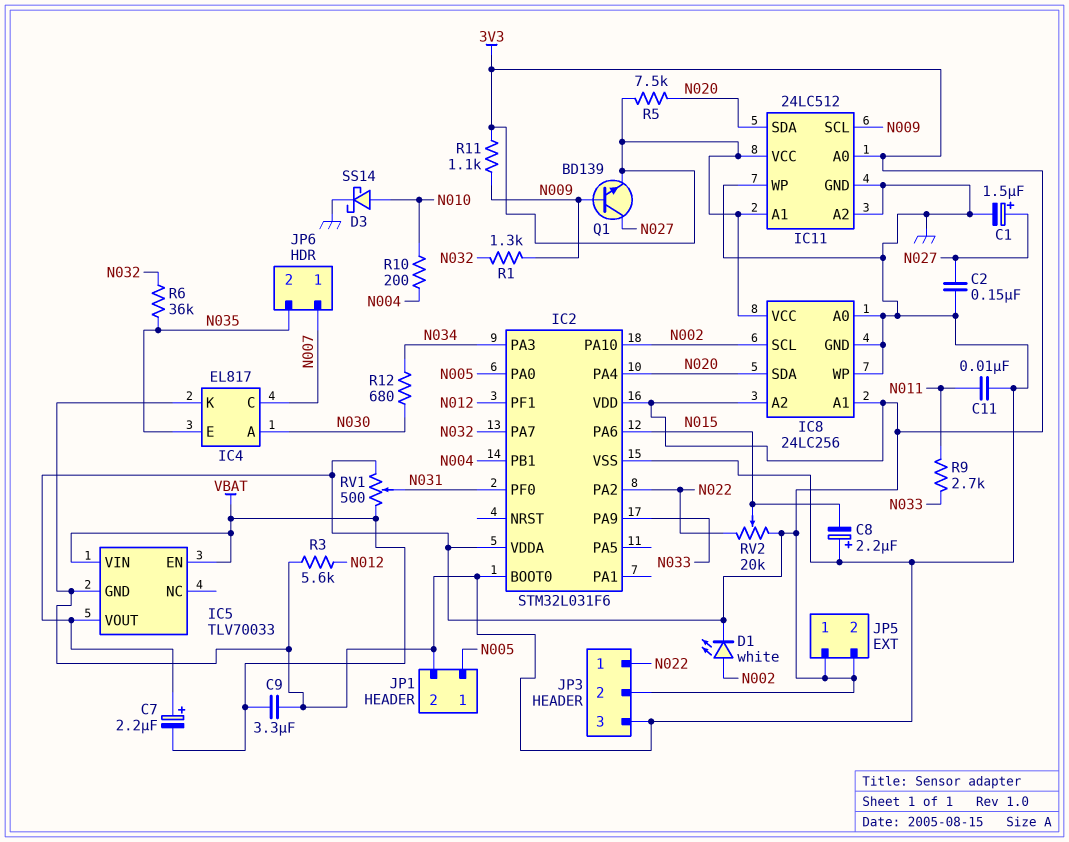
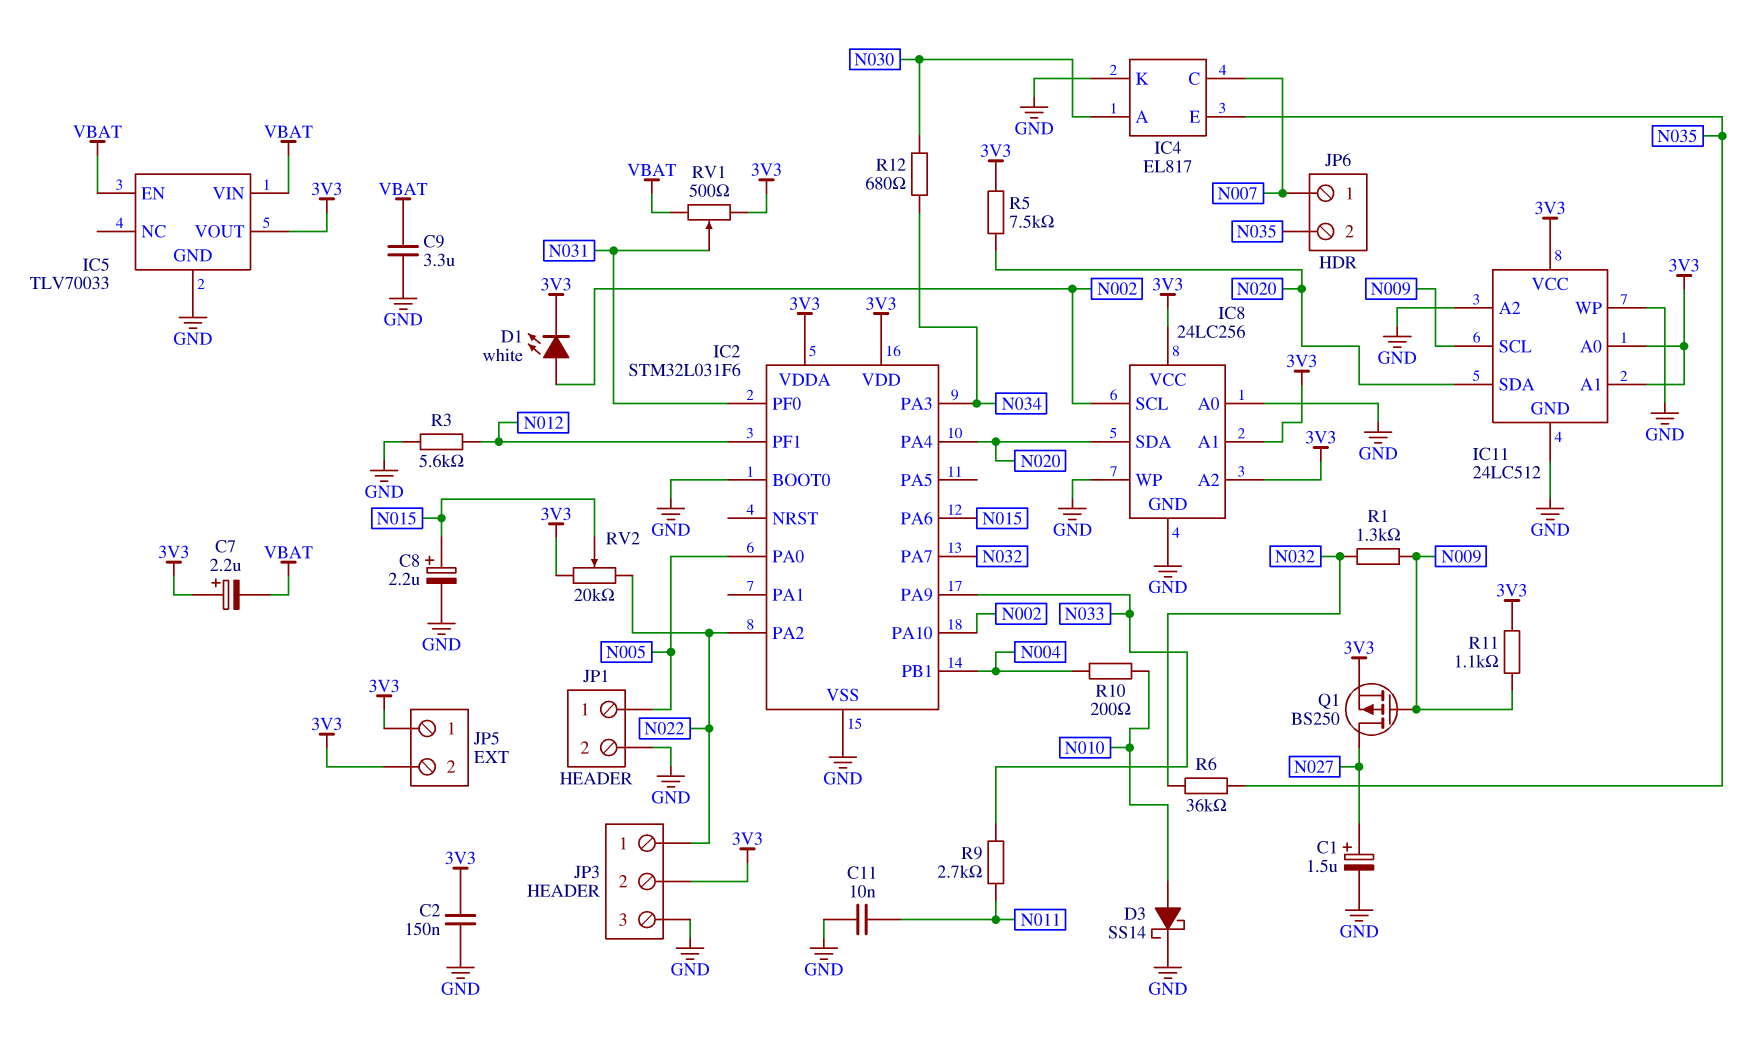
C2: 150nF (GND, N027) -> 150nF (3V3, GND)
C8: 2.2uF (plus GND, minus N015) -> 2.2uF (plus N015, minus GND)
Q1: NPN BD139 (B N009, C N027, E 3V3) -> PMOS BS250 (G N009, D N027, S 3V3)

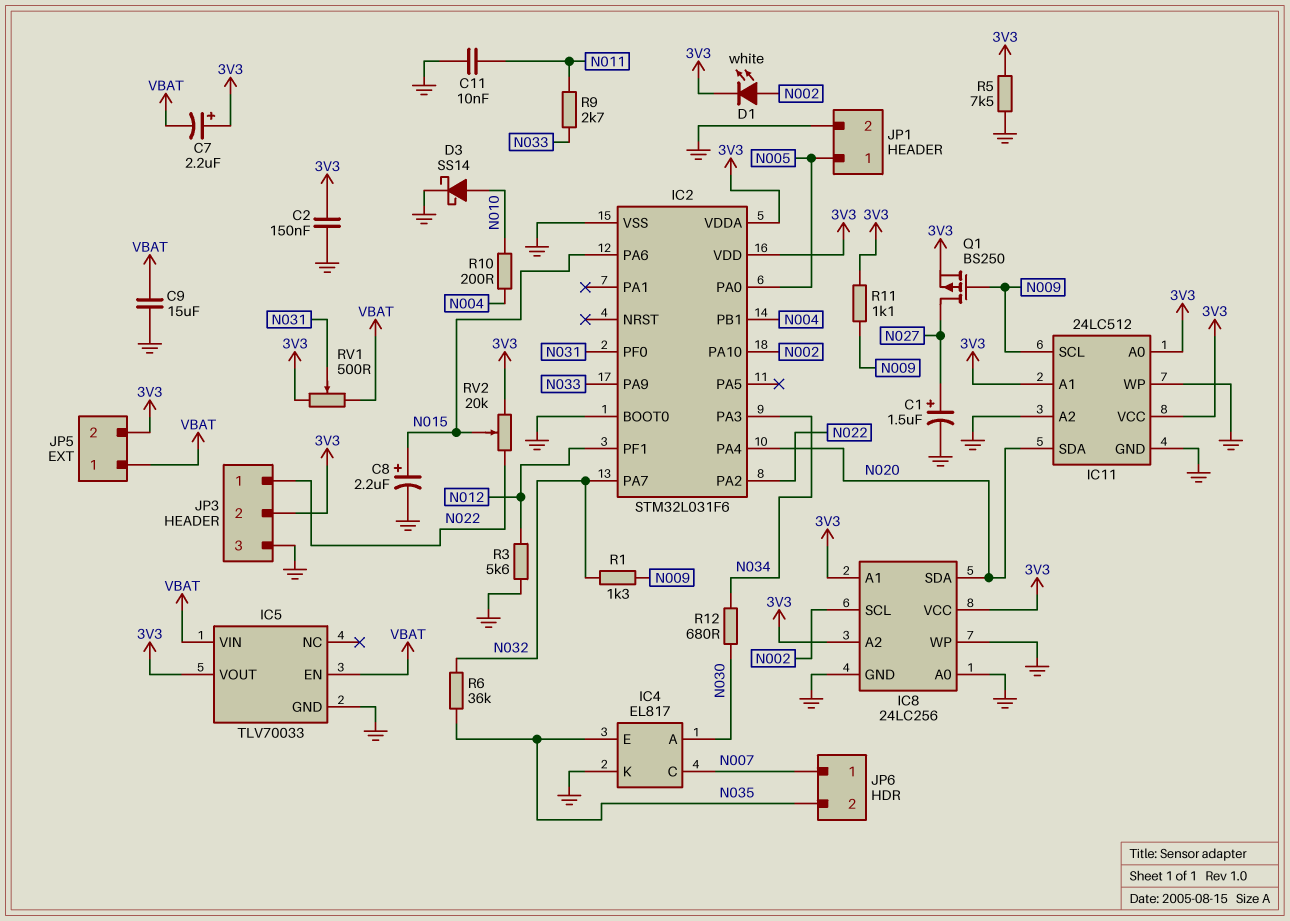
C9: 3.3uF (GND, VBAT) -> 15uF (GND, VBAT)
JP5 pin 1: 3V3 -> VBAT
R5: 7.5k (3V3, N020) -> 7.5k (3V3, GND)

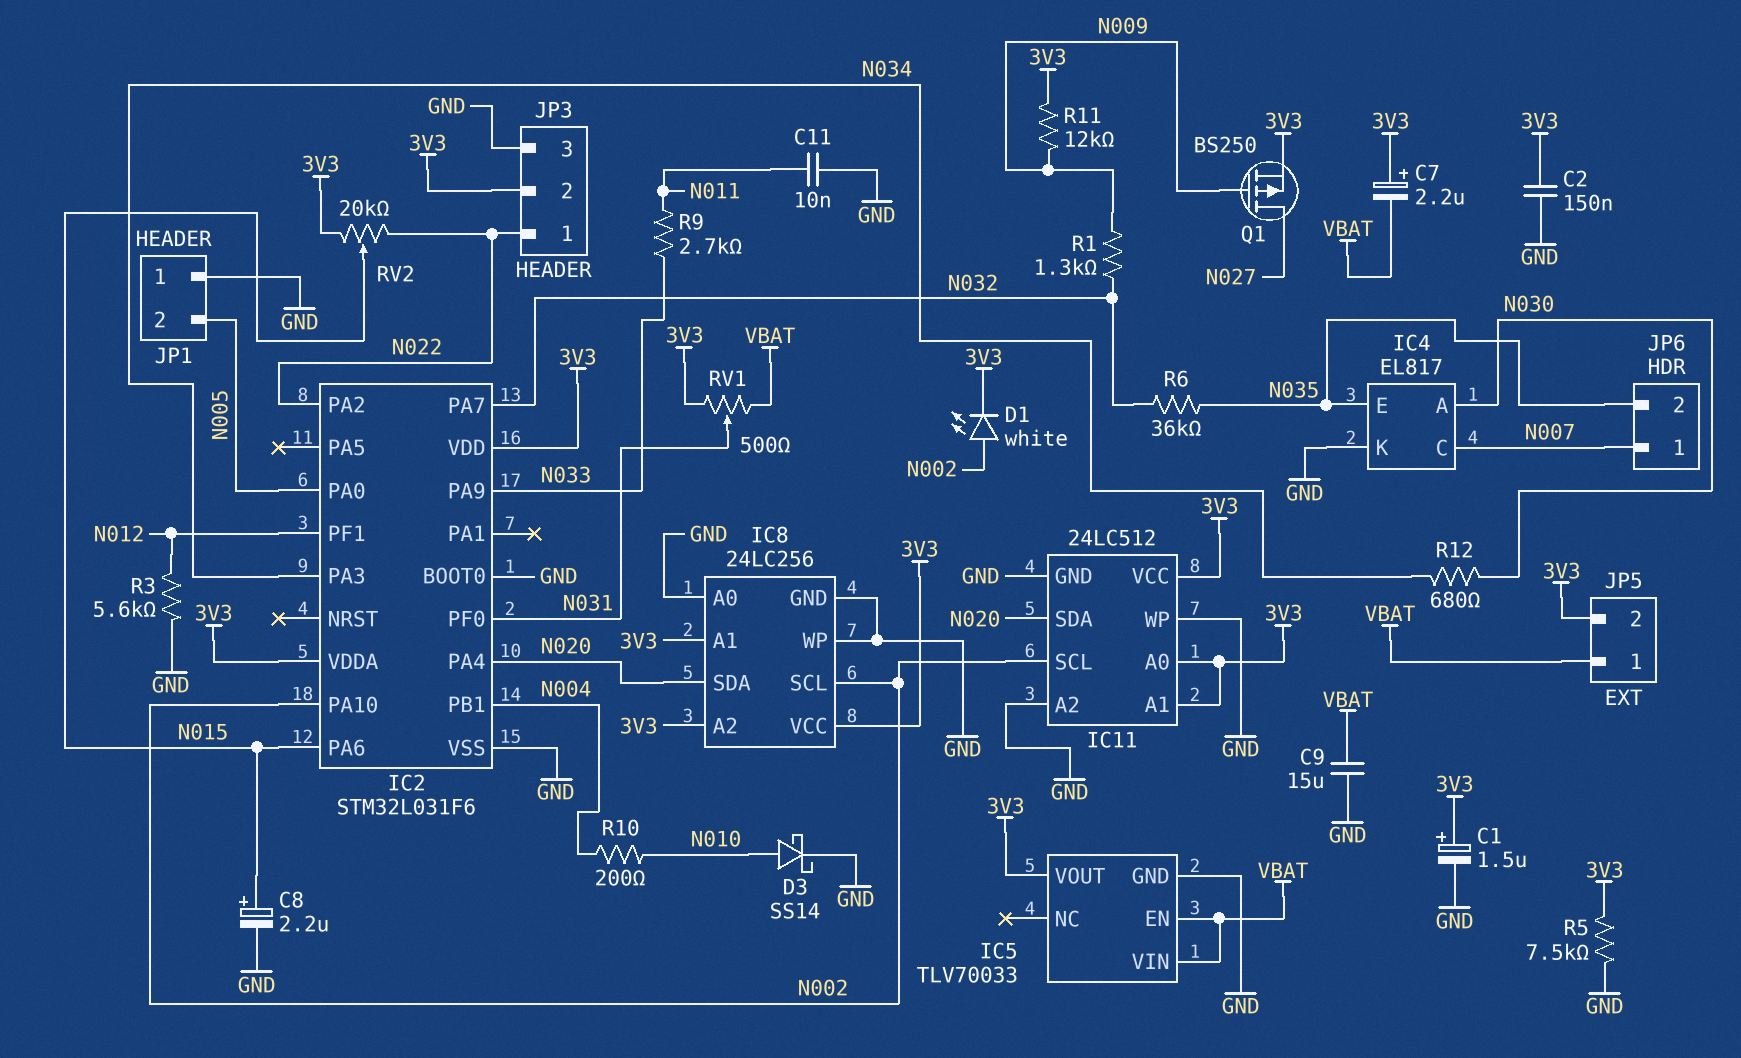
C1: 1.5uF (plus N027, minus GND) -> 1.5uF (plus 3V3, minus GND)
IC11 pin SCL: N009 -> N002
JP1 pin 1: N005 -> GND
JP1 pin 2: GND -> N005
R11: 1.1k (3V3, N009) -> 12k (3V3, N009)

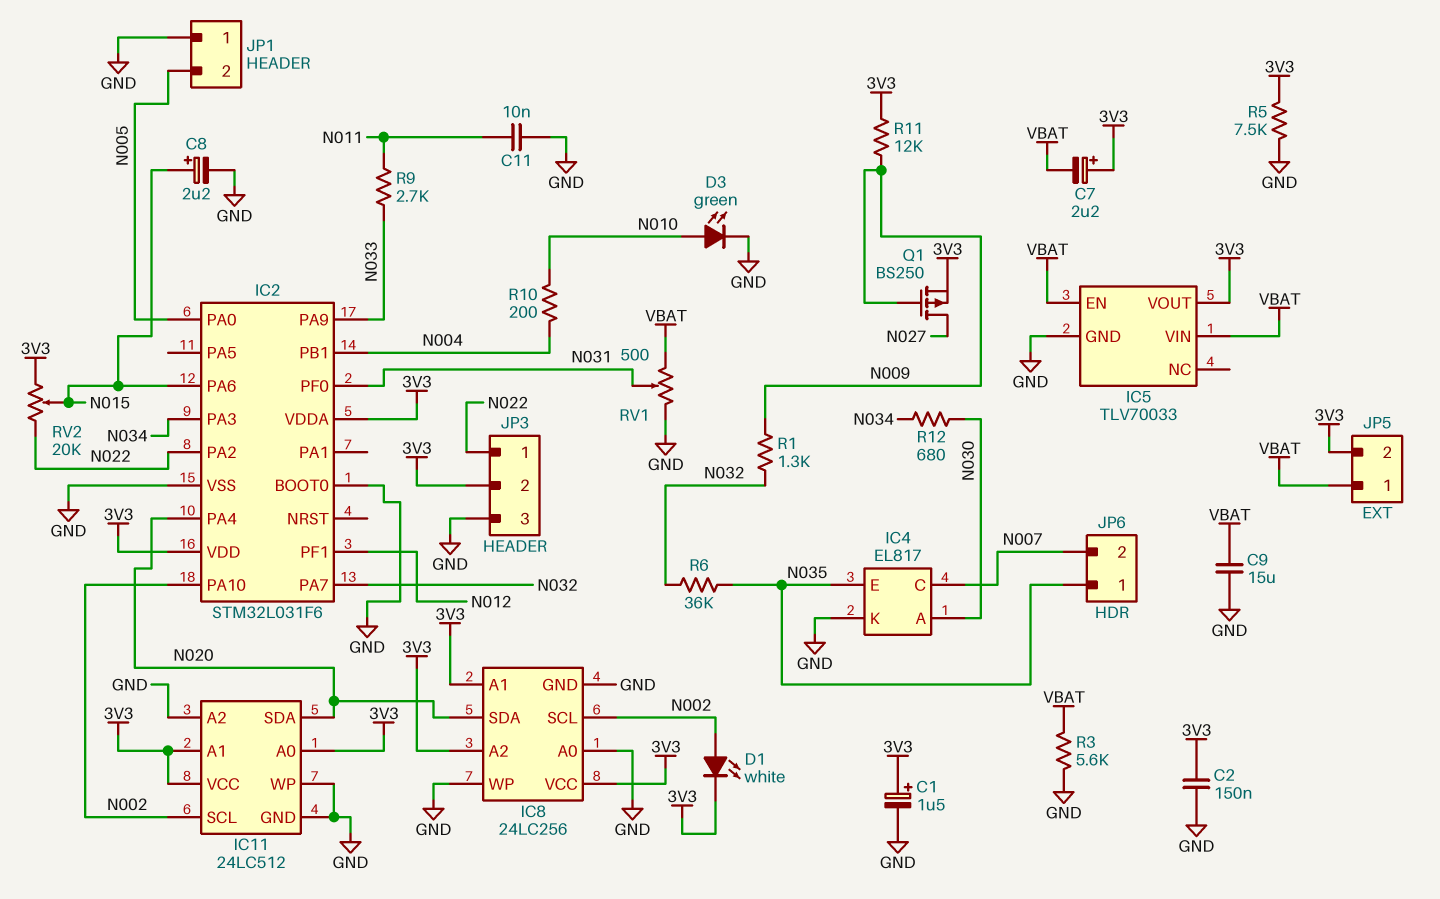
D3: schottky SS14 (A N010, K GND) -> LED green (A N010, K GND)
JP6 pin 1: N007 -> N035
JP6 pin 2: N035 -> N007
R3: 5.6k (GND, N012) -> 5.6k (GND, VBAT)
RV1: 500 (3V3, VBAT, wiper N031) -> 500 (GND, VBAT, wiper N031)

